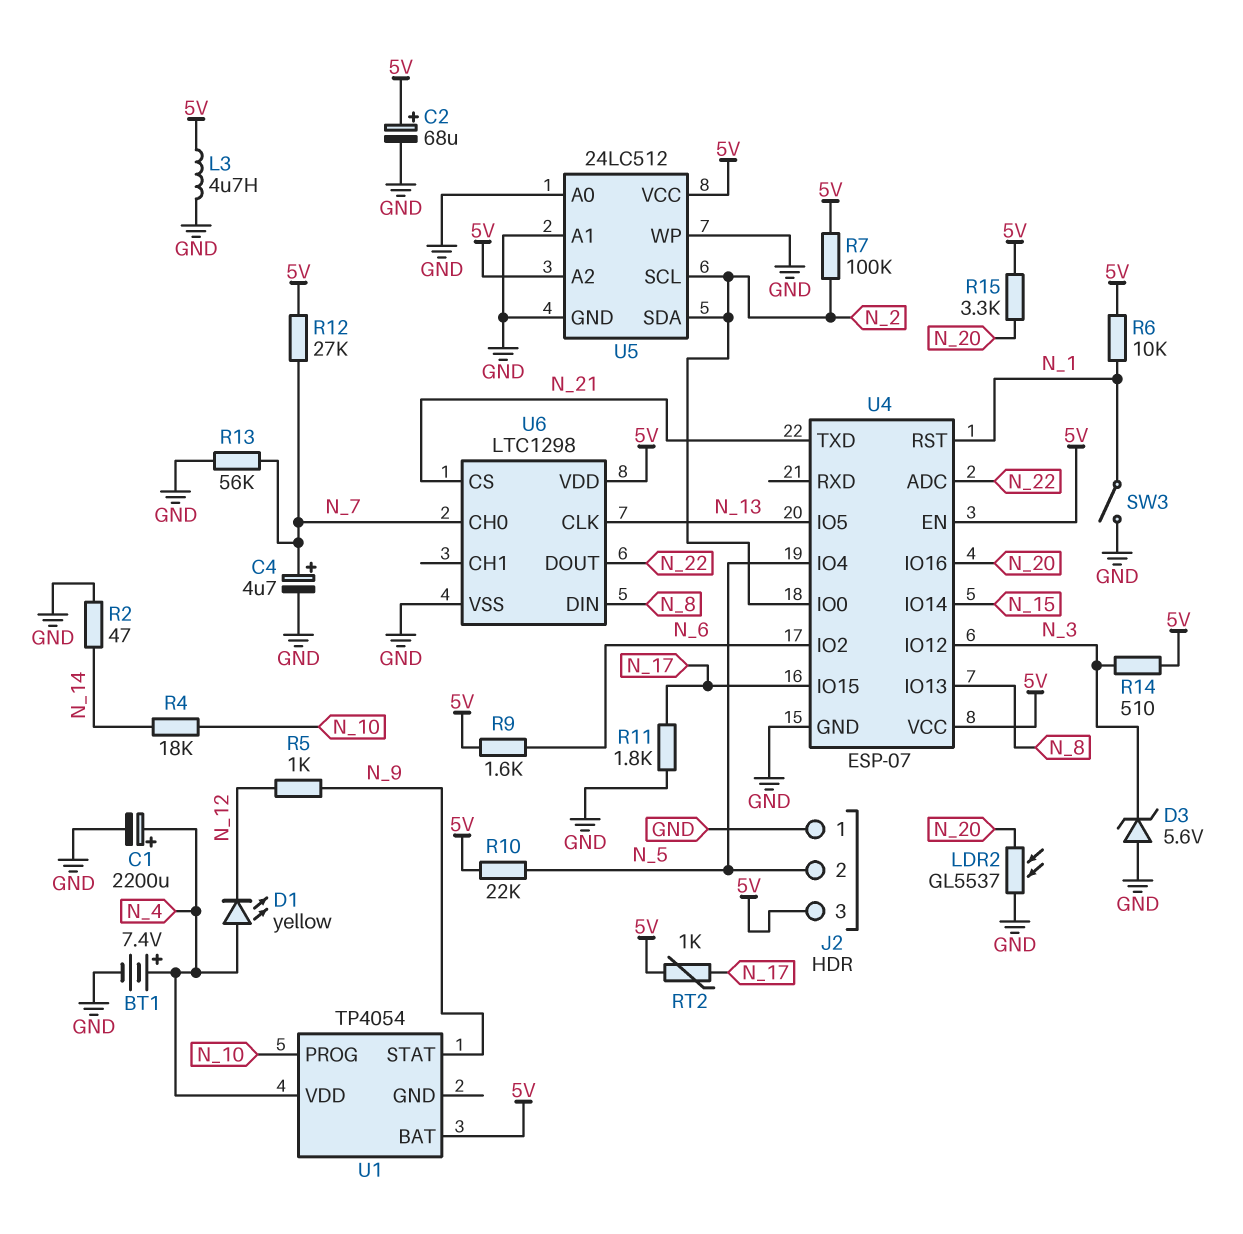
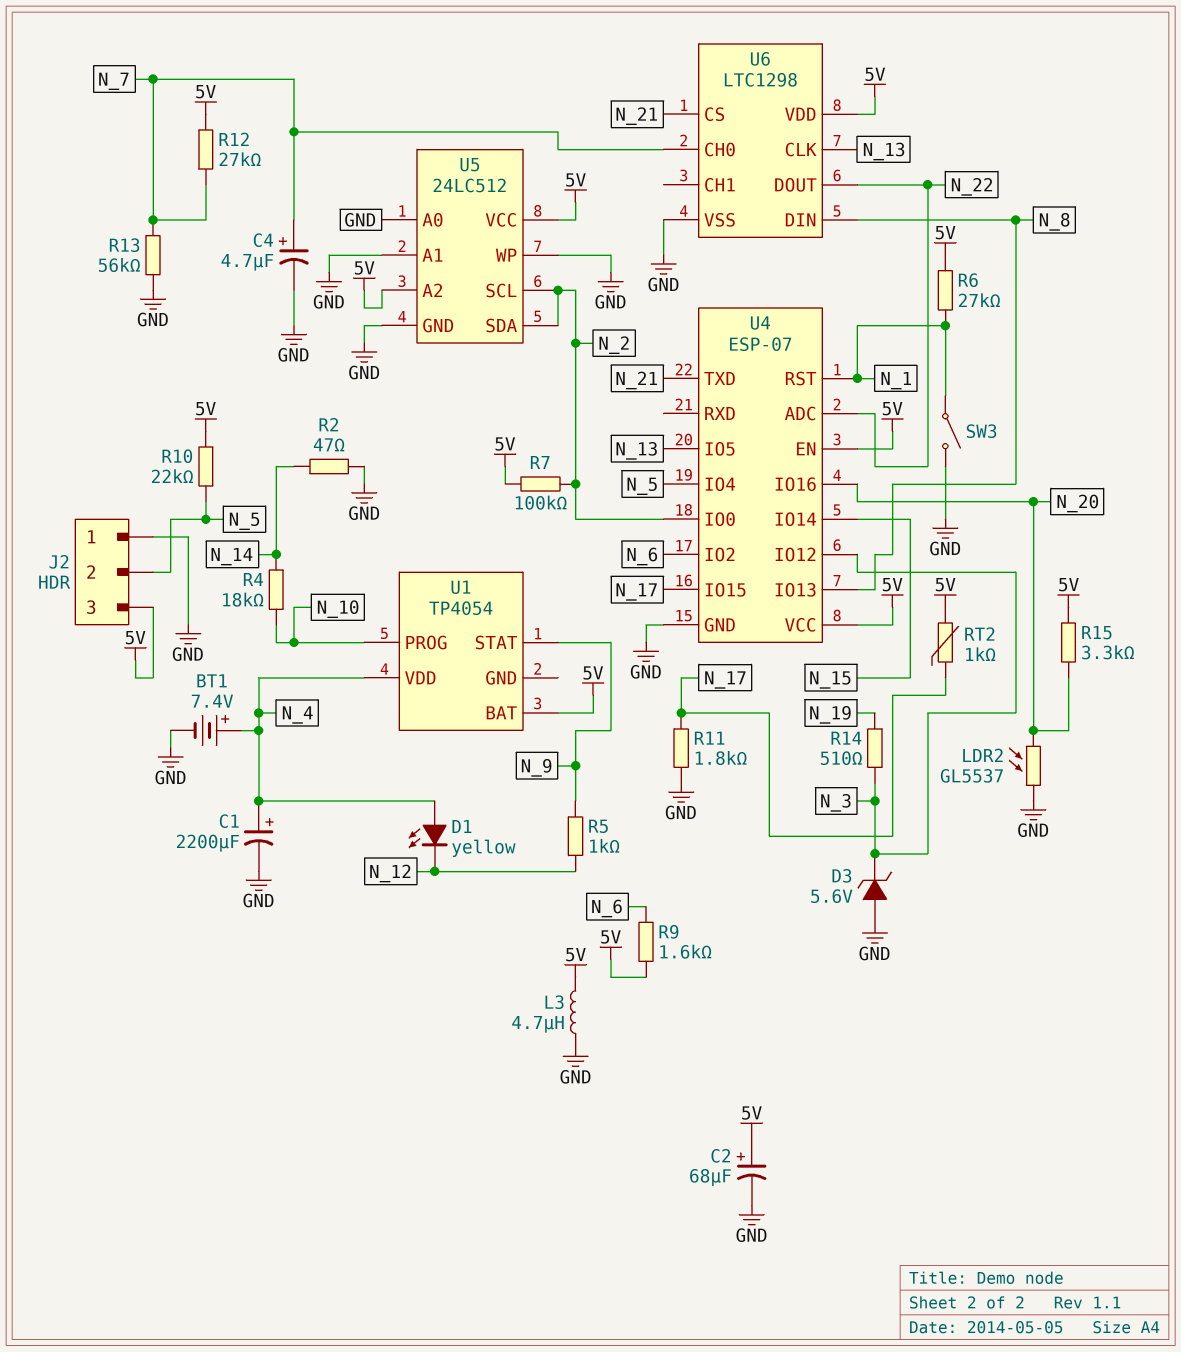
R6: 10k (5V, N_1) -> 27k (5V, N_1)
R14: 510 (5V, N_3) -> 510 (N_3, N_19)

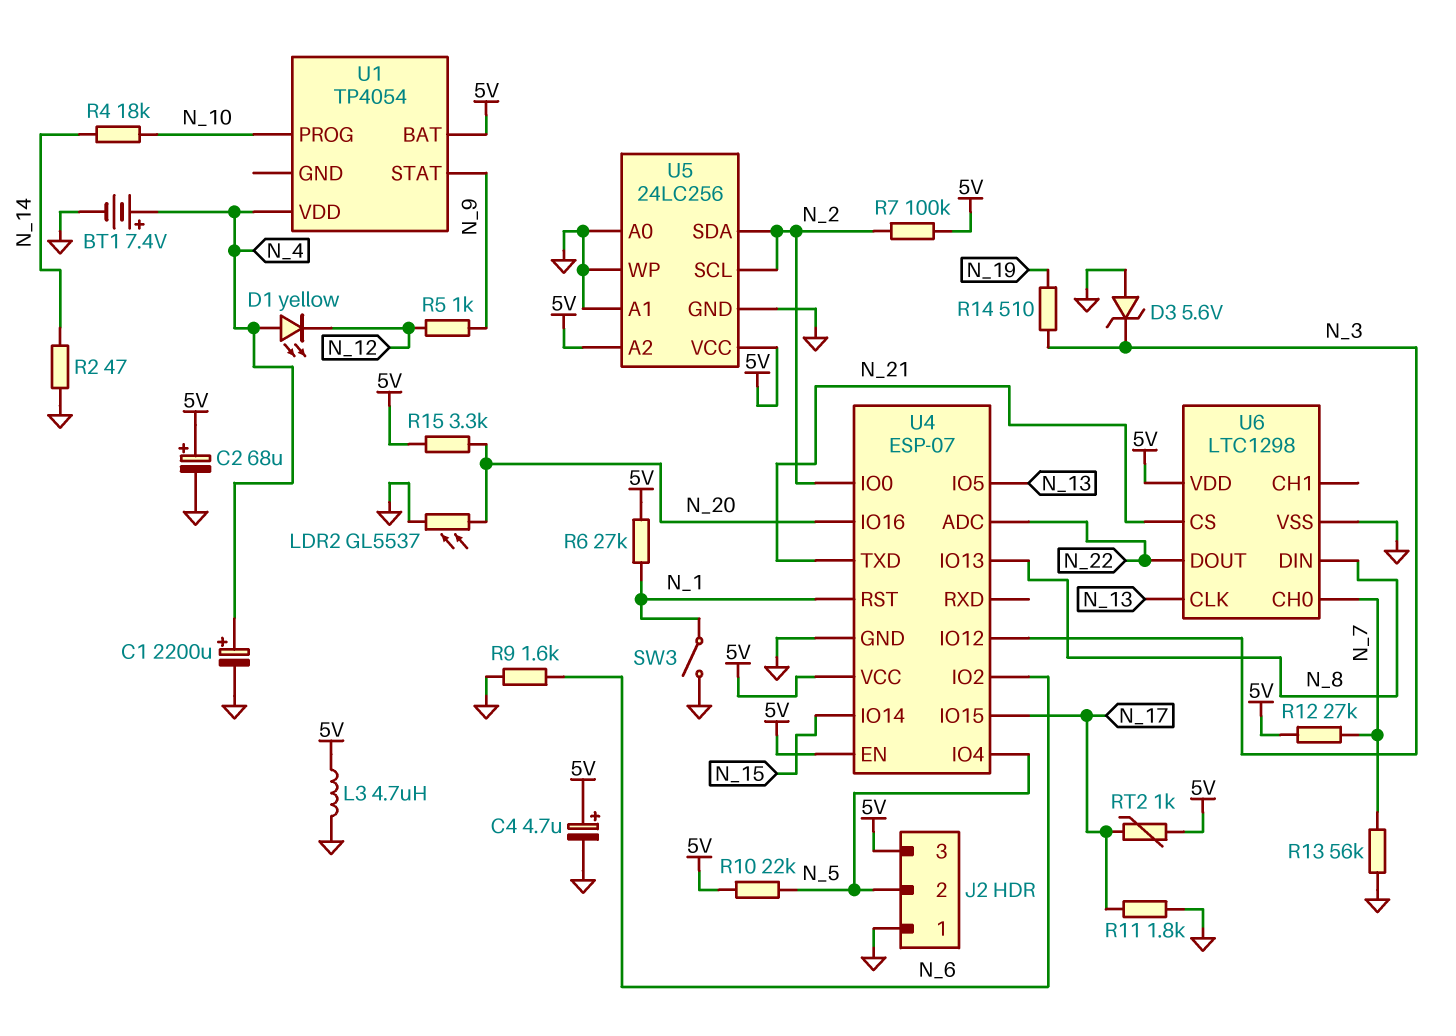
C4: 4.7uF (plus N_7, minus GND) -> 4.7uF (plus 5V, minus GND)
R9: 1.6k (5V, N_6) -> 1.6k (GND, N_6)
U5: 24LC512 -> 24LC256

